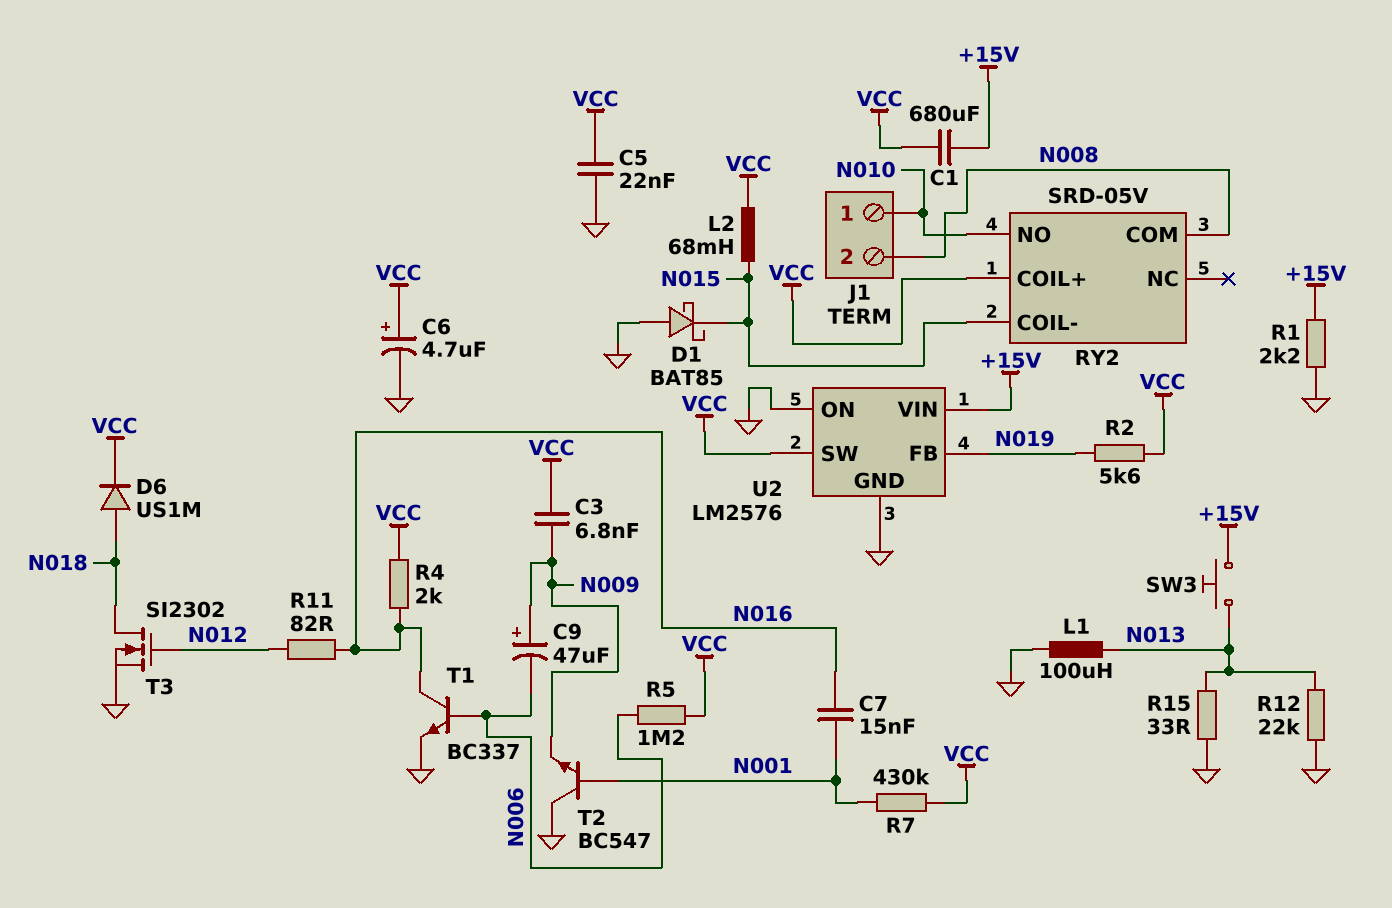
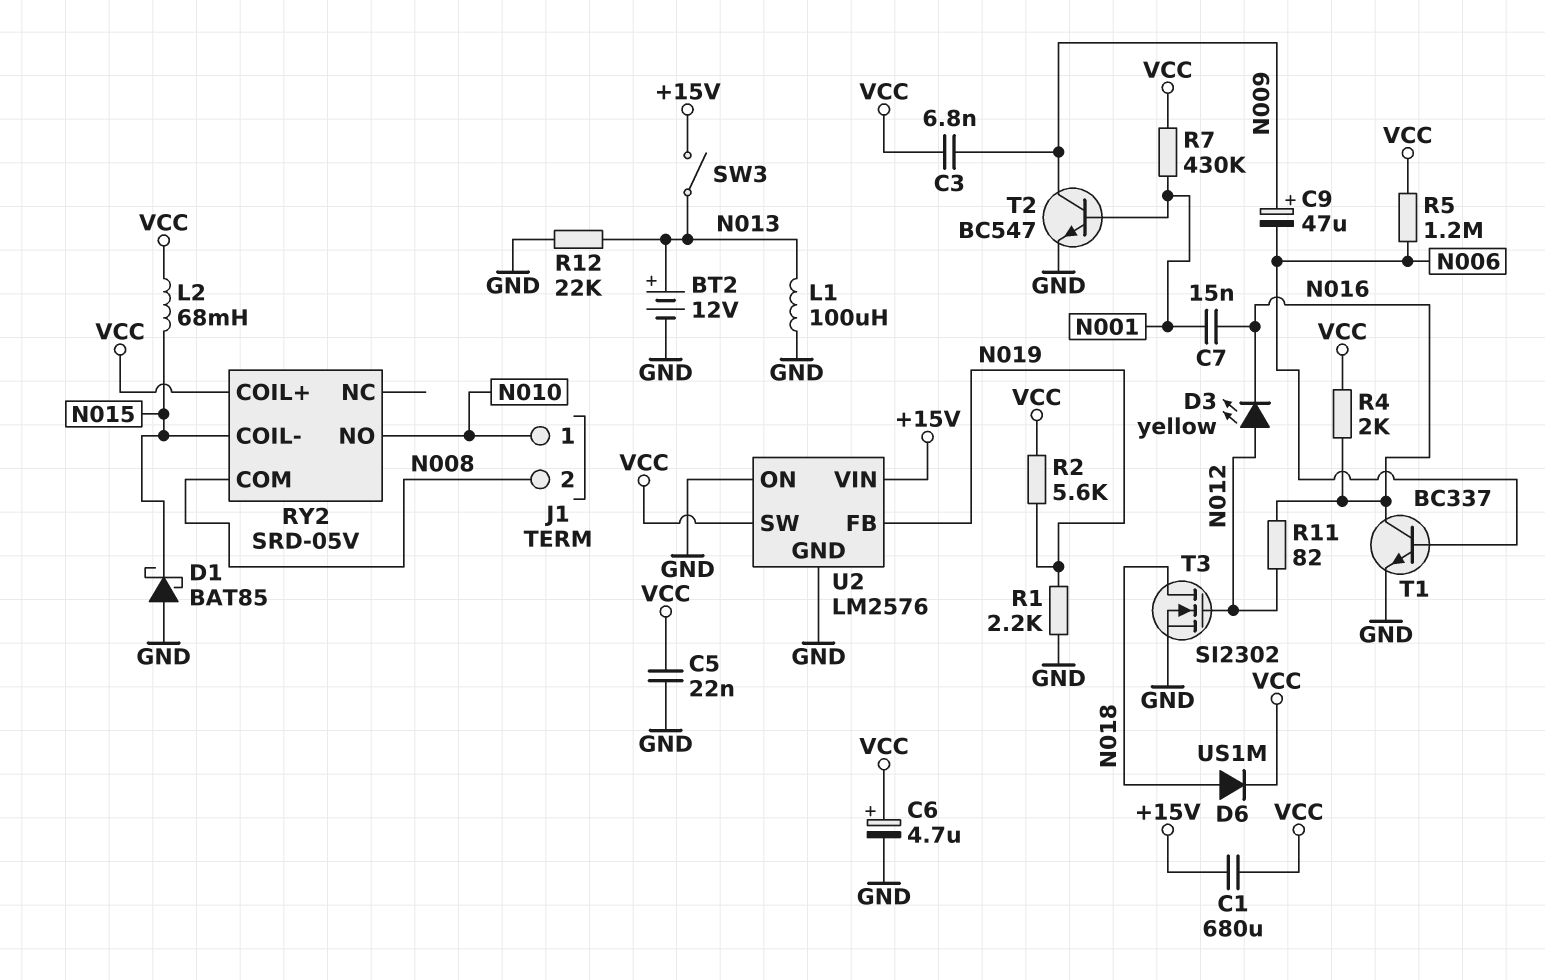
BT2: none -> 12V (plus N013, minus GND)
D3: none -> LED yellow (A N012, K N016)
R1: 2.2k (+15V, GND) -> 2.2k (GND, N019)
R15: 33 (GND, N013) -> none
SW3: button (+15V, N013) -> switch (+15V, N013)
T2: NPN BC547 (B N001, C GND, E N009) -> NPN BC547 (B N001, C N009, E GND)

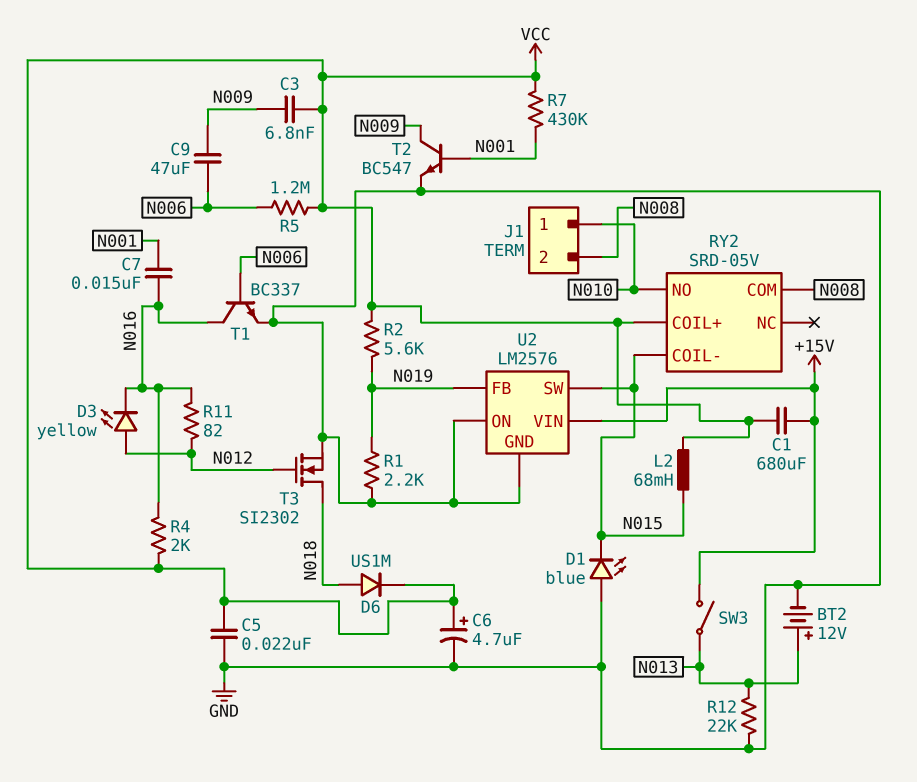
C9: 47uF (plus N009, minus N006) -> 47uF (N006, N009)
D1: schottky BAT85 (A GND, K N015) -> LED blue (A GND, K N015)
L1: 100uH (GND, N013) -> none
U2 pin SW: VCC -> N015

